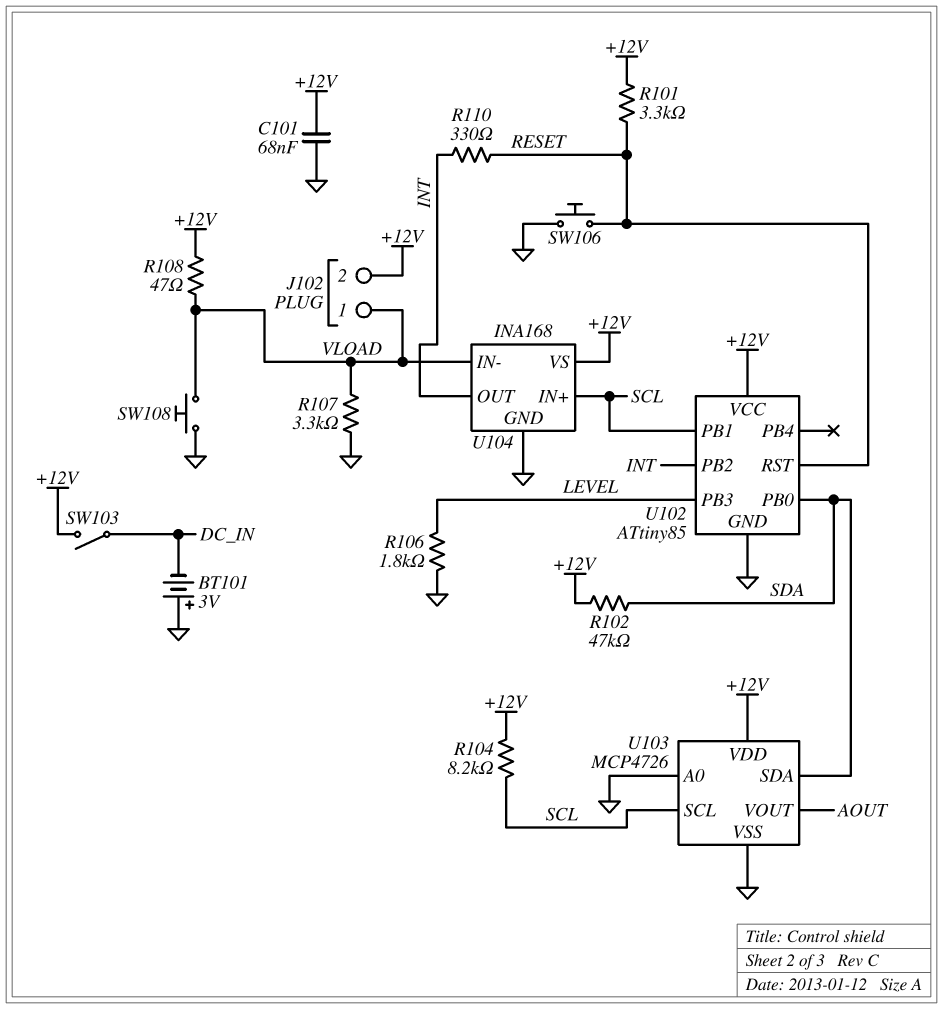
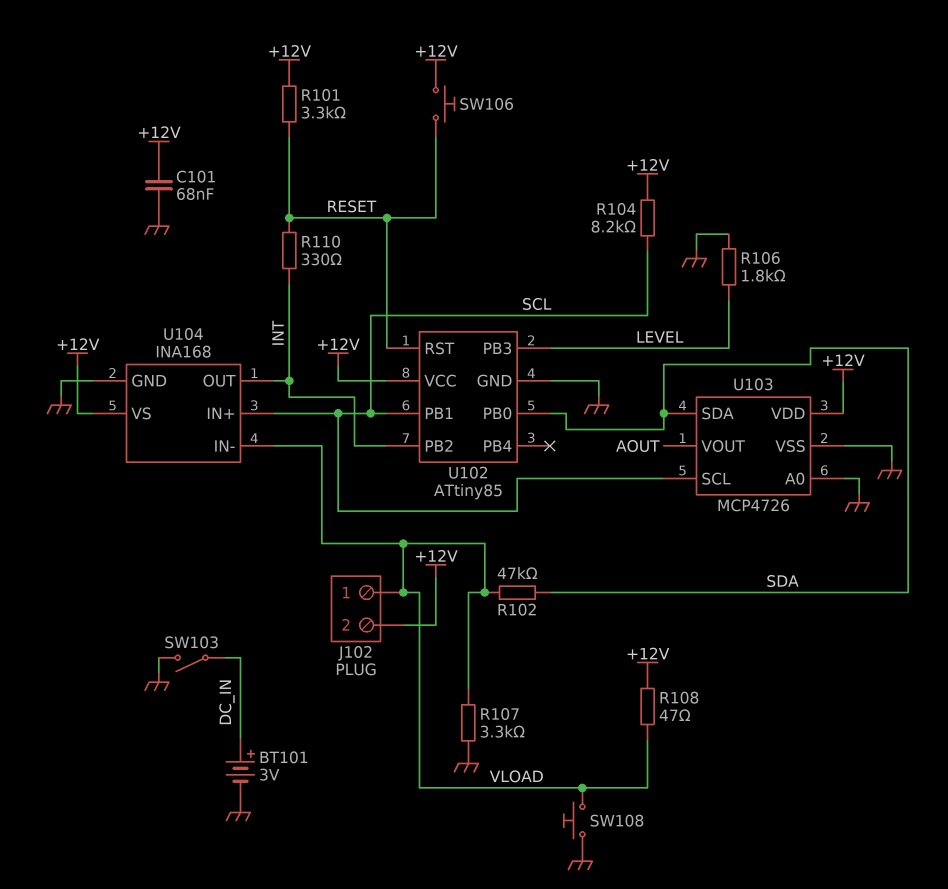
BT101: 3V (plus GND, minus DC_IN) -> 3V (plus DC_IN, minus GND)
R102: 47k (+12V, SDA) -> 47k (SDA, VLOAD)
SW103: switch (+12V, DC_IN) -> switch (DC_IN, GND)
SW106: button (GND, RESET) -> button (+12V, RESET)

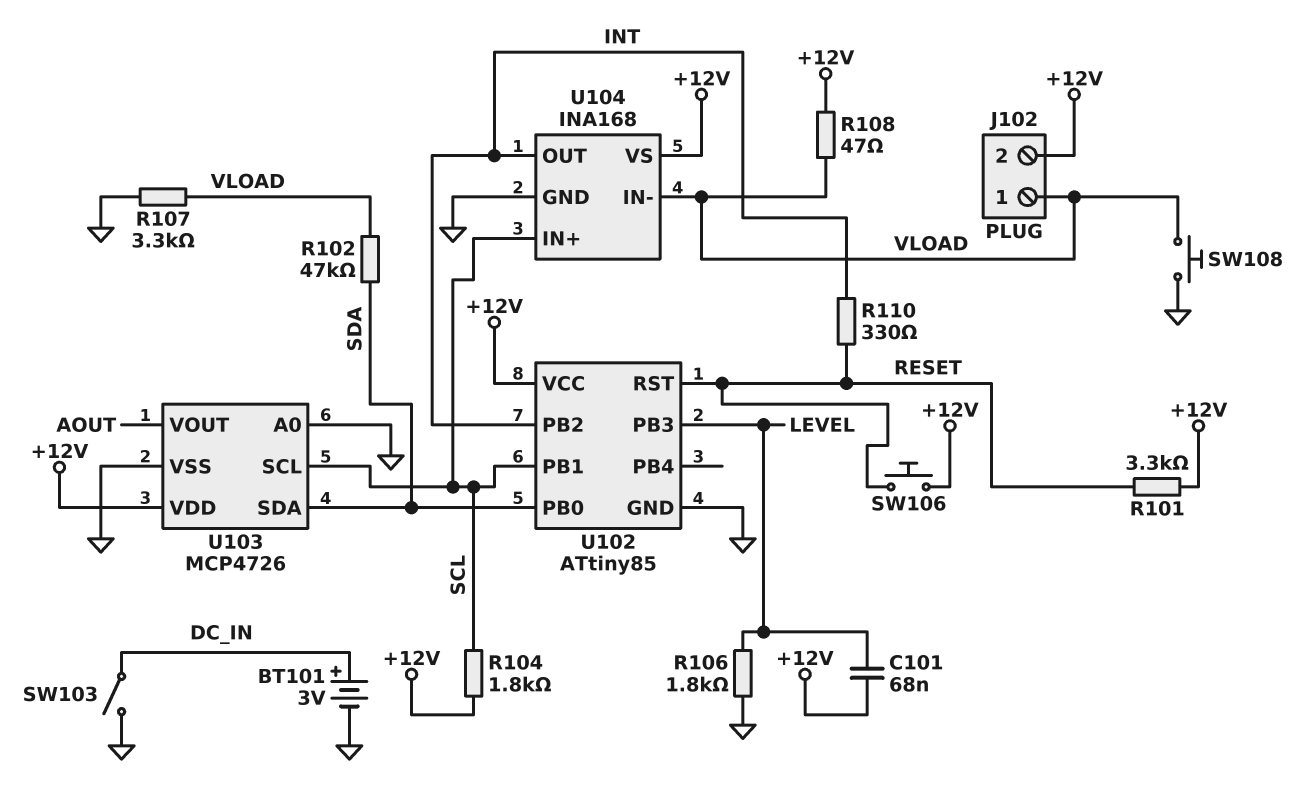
C101: 68nF (+12V, GND) -> 68nF (+12V, LEVEL)
R104: 8.2k (+12V, SCL) -> 1.8k (+12V, SCL)

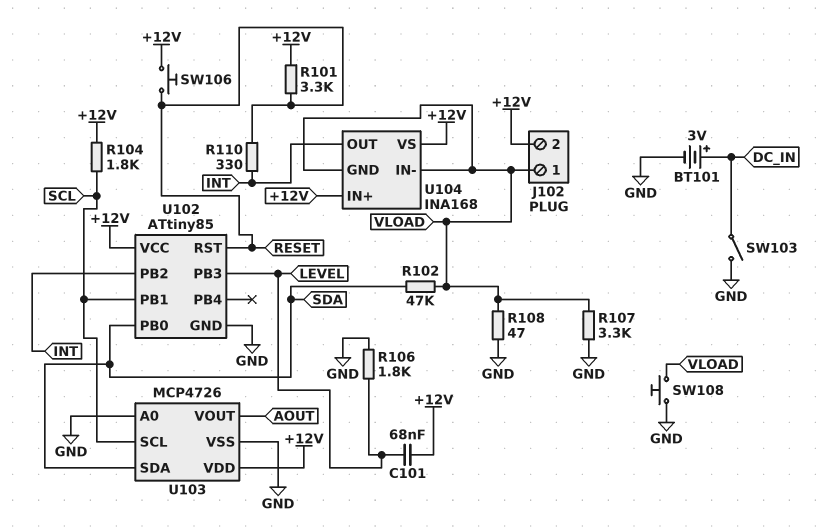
R108: 47 (+12V, VLOAD) -> 47 (GND, VLOAD)
U104 pin GND: GND -> VLOAD
U104 pin IN+: SCL -> +12V

